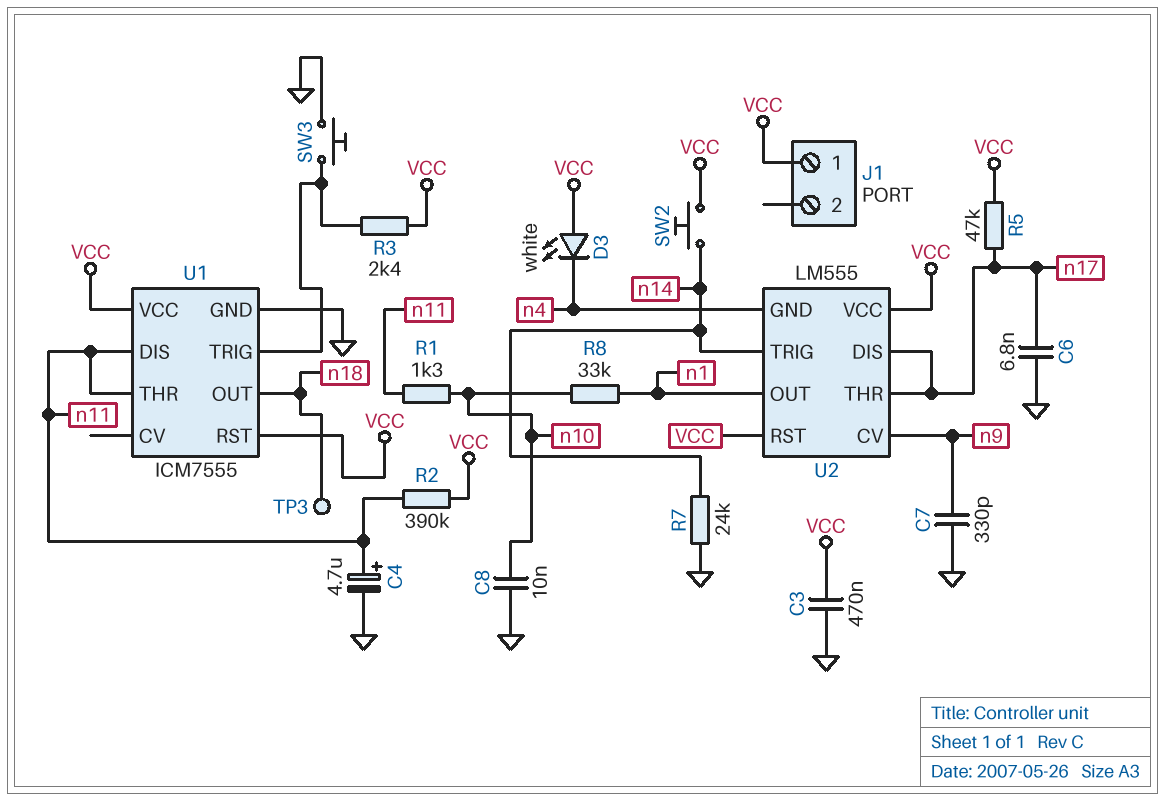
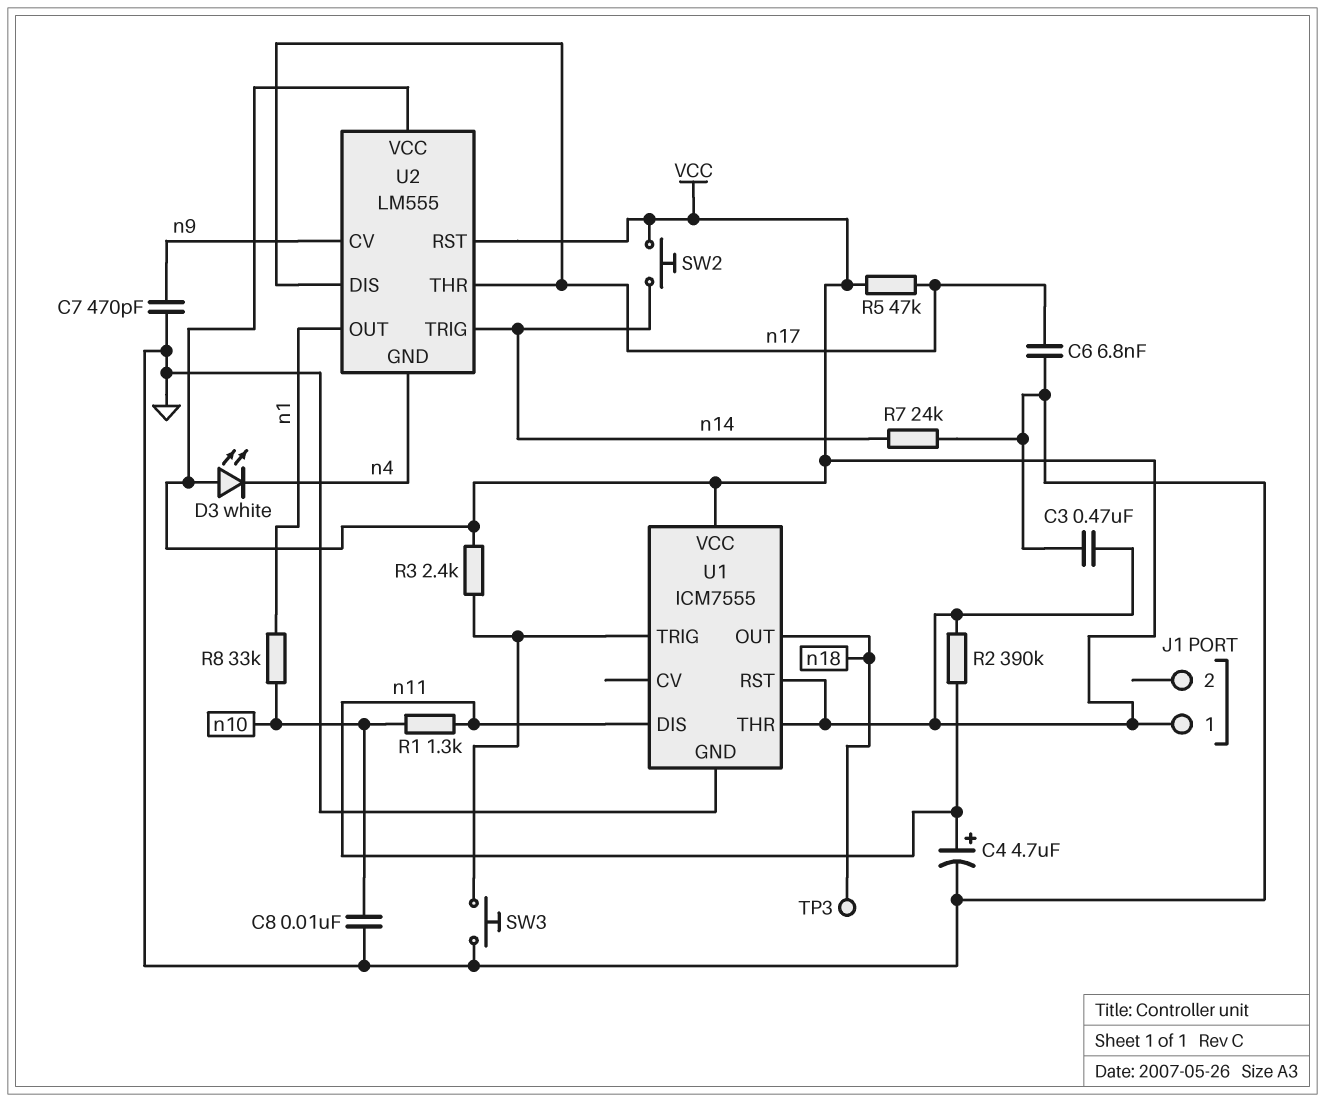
C7: 330pF (GND, n9) -> 470pF (GND, n9)
U1 pin THR: n11 -> VCC

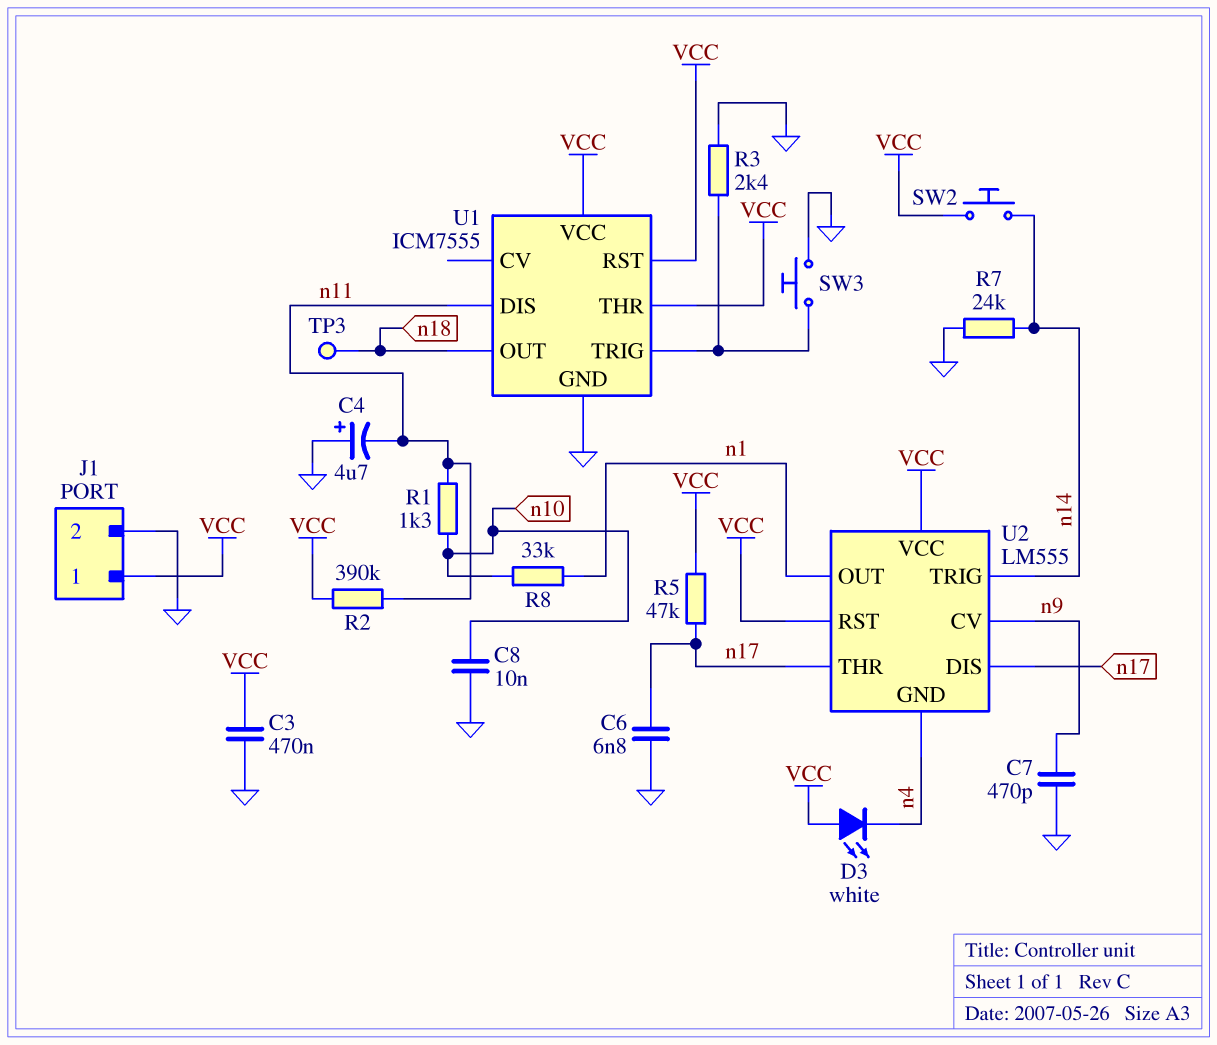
C4: 4.7uF (plus n11, minus GND) -> 4.7uF (plus GND, minus n11)
J1 pin 2: none -> GND
R3: 2.4k (U1/TRIG, VCC) -> 2.4k (GND, U1/TRIG)

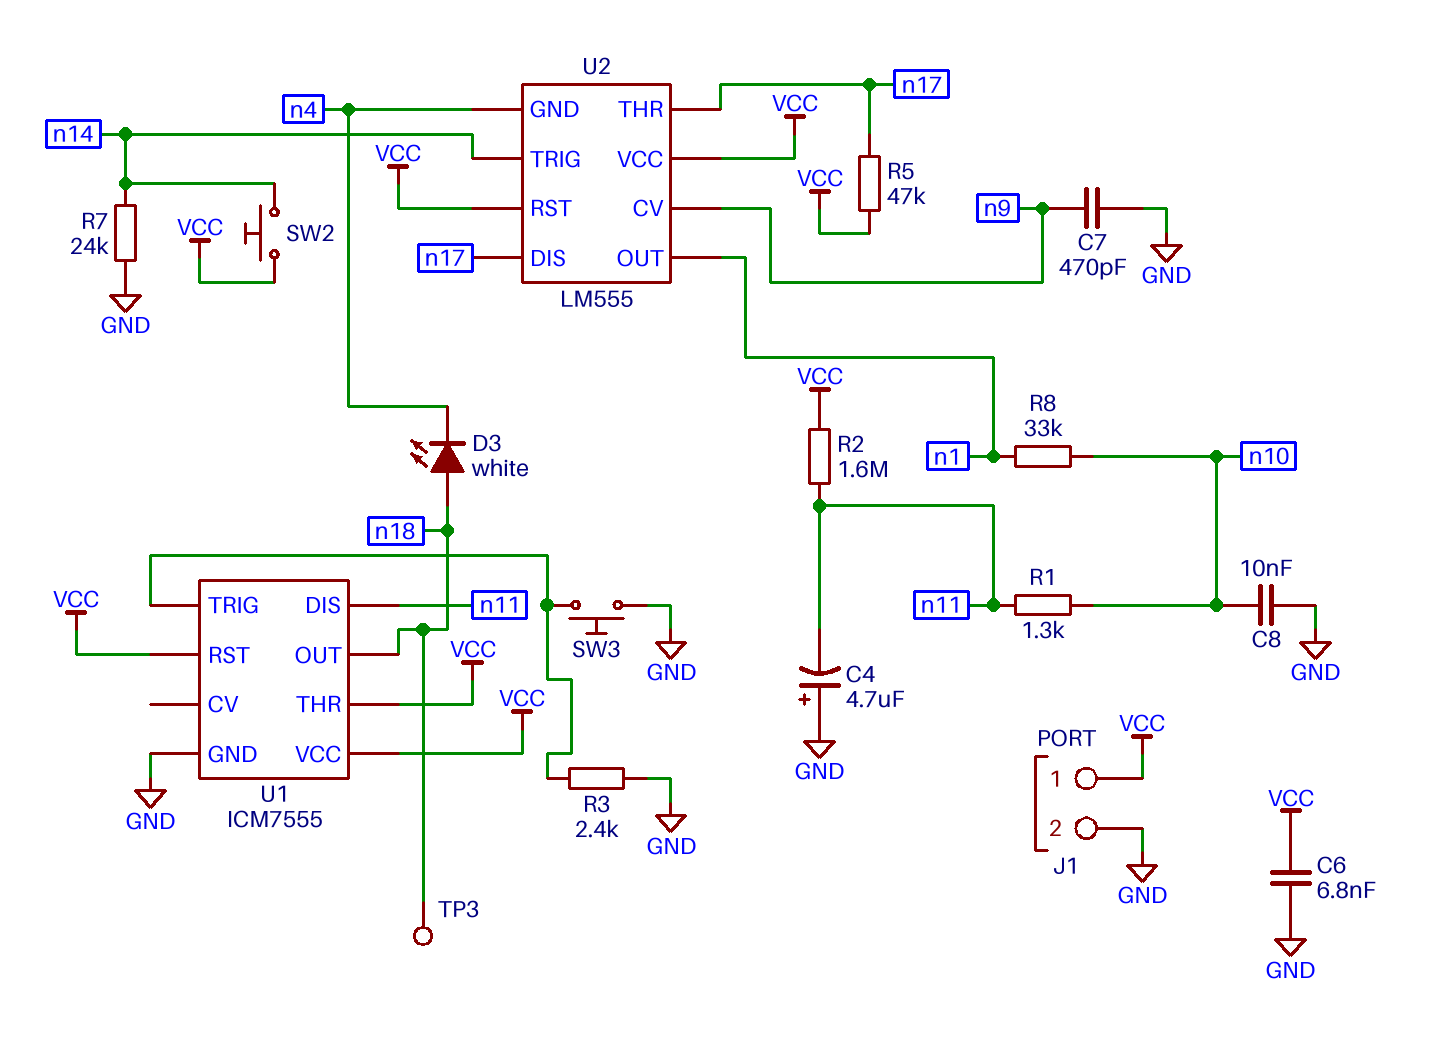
C3: 470nF (GND, VCC) -> none
C6: 6.8nF (GND, n17) -> 6.8nF (GND, VCC)
D3: LED white (A VCC, K n4) -> LED white (A n18, K n4)
R2: 390k (VCC, n11) -> 1.6M (VCC, n11)

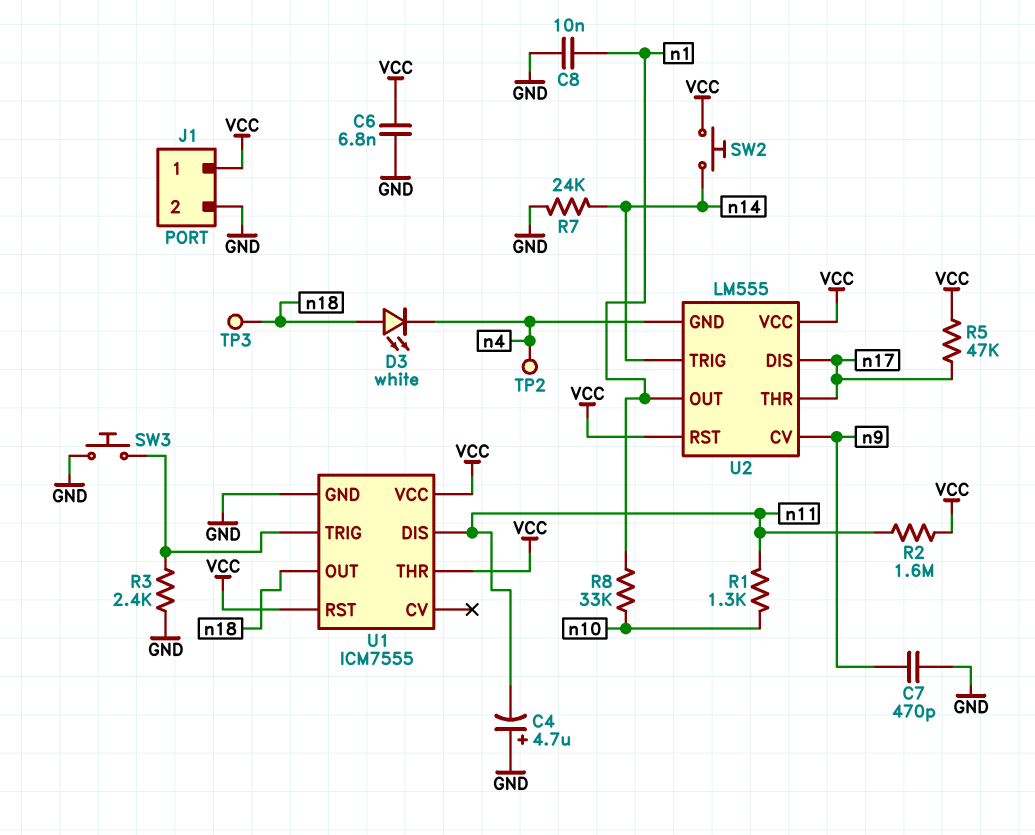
C8: 10nF (GND, n10) -> 10nF (GND, n1)
TP2: none -> test point (n4)

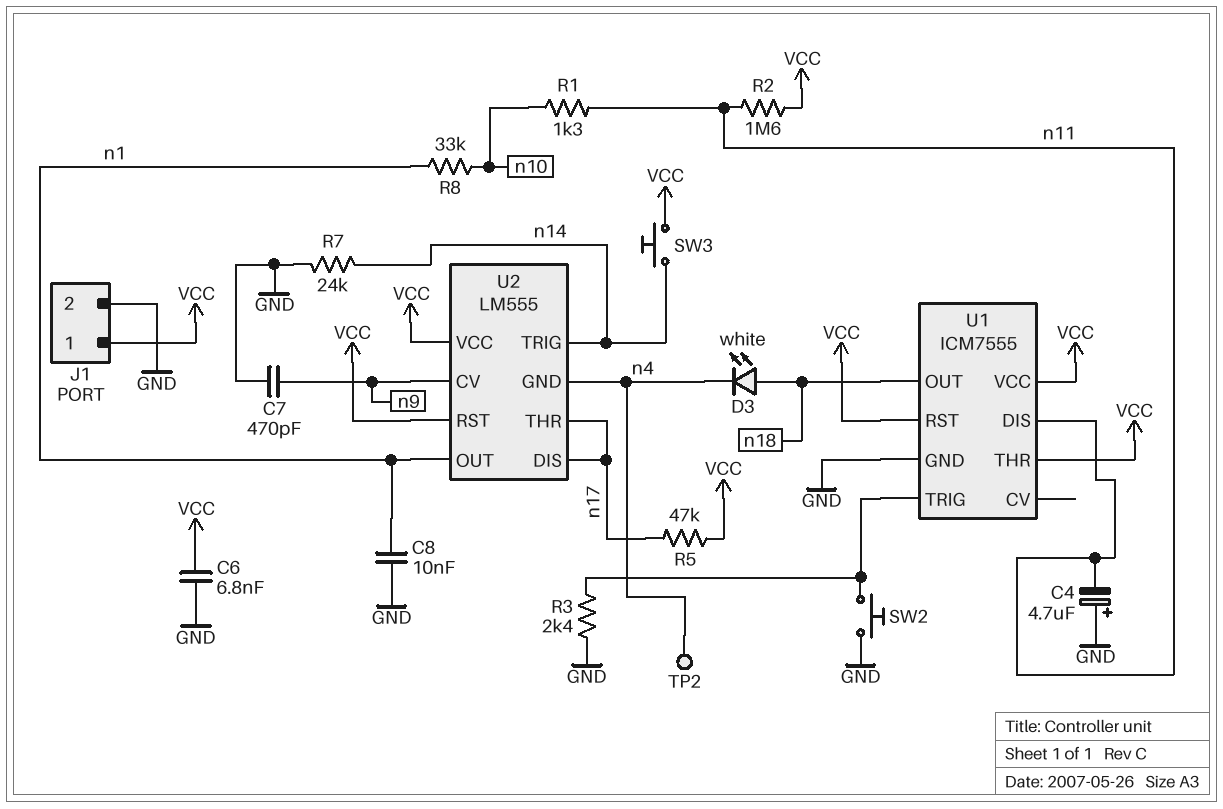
SW2: button (VCC, n14) -> button (GND, U1/TRIG)
SW3: button (GND, U1/TRIG) -> button (VCC, n14)
TP3: test point (n18) -> none

